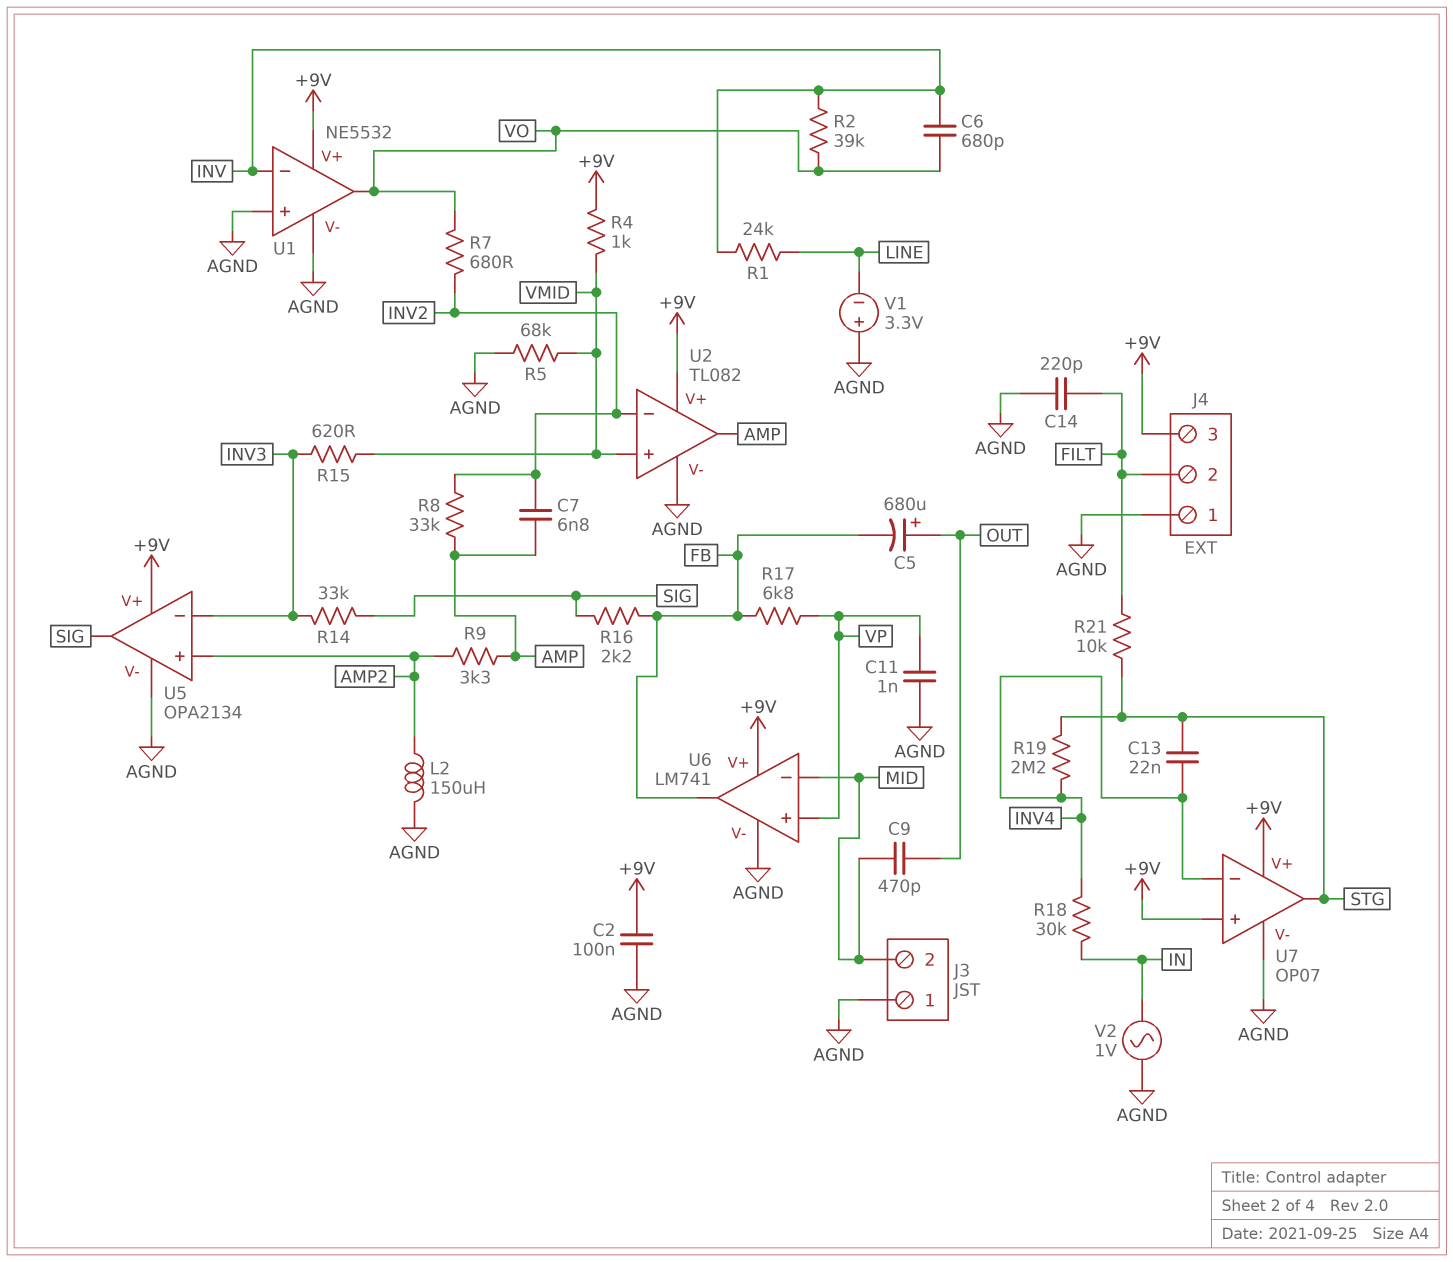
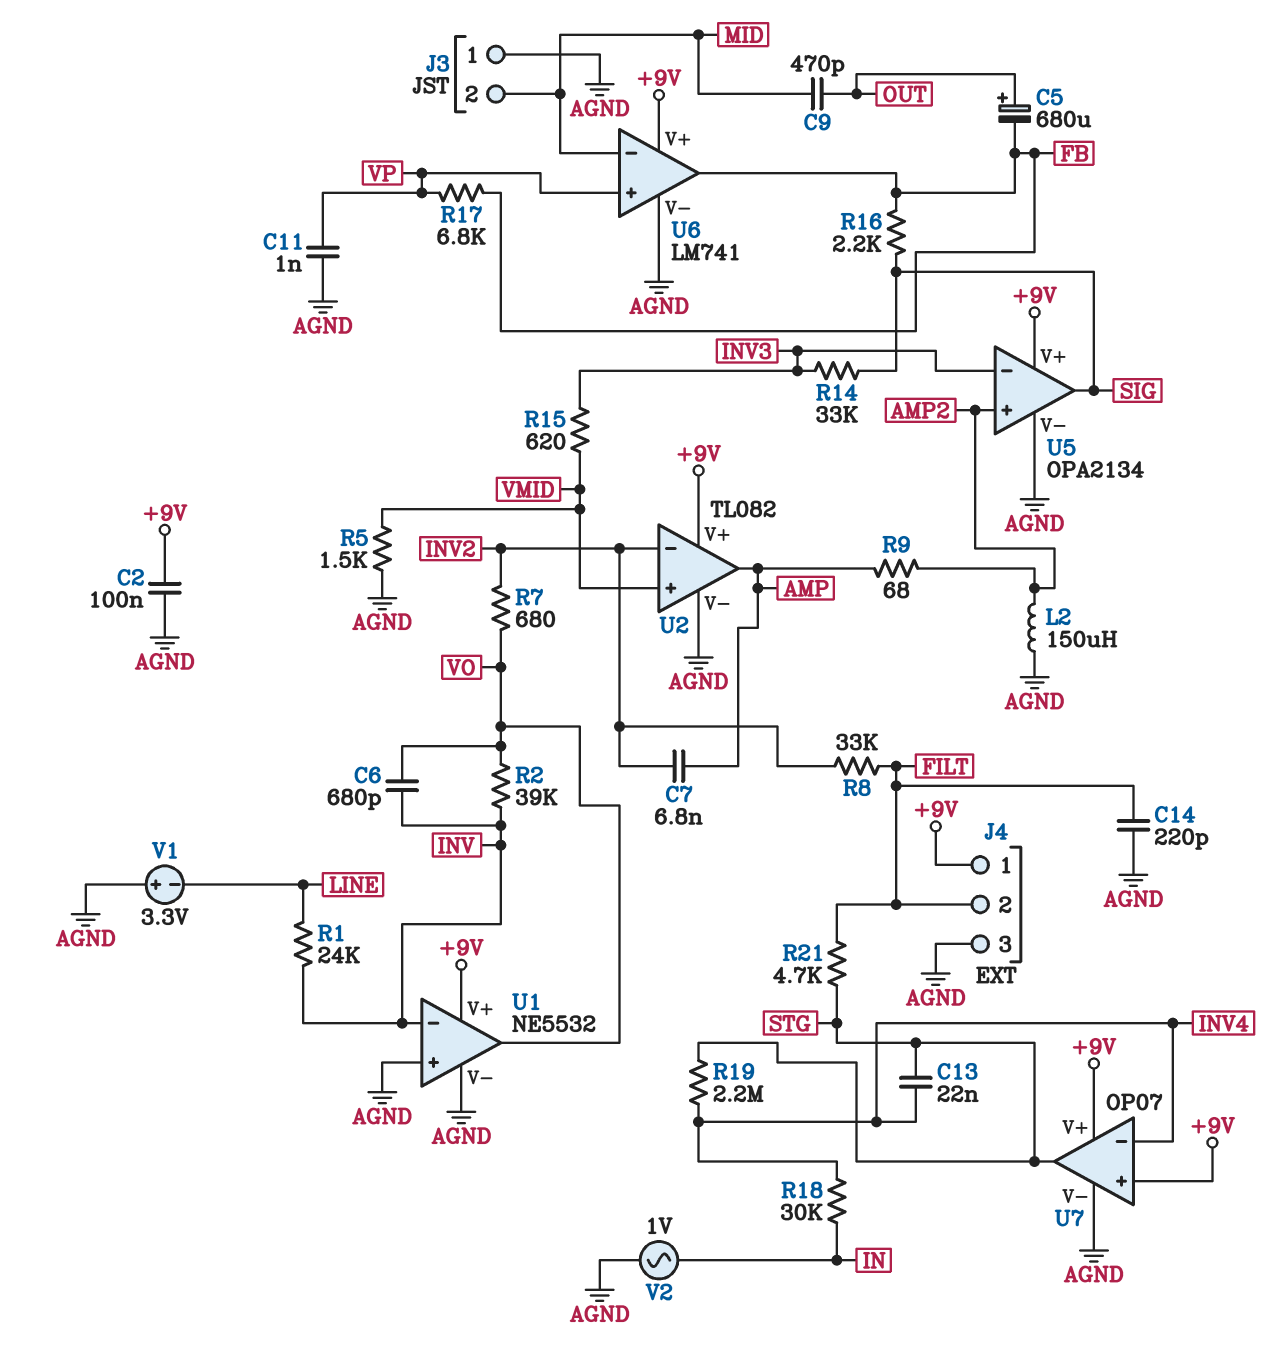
J4 pin 1: AGND -> +9V
J4 pin 3: +9V -> AGND
R4: 1k (+9V, VMID) -> none
R5: 68k (AGND, VMID) -> 1.5k (AGND, VMID)
R8: 33k (AMP, INV2) -> 33k (FILT, INV2)
R9: 3.3k (AMP, AMP2) -> 68 (AMP, AMP2)
R21: 10k (FILT, STG) -> 4.7k (FILT, STG)

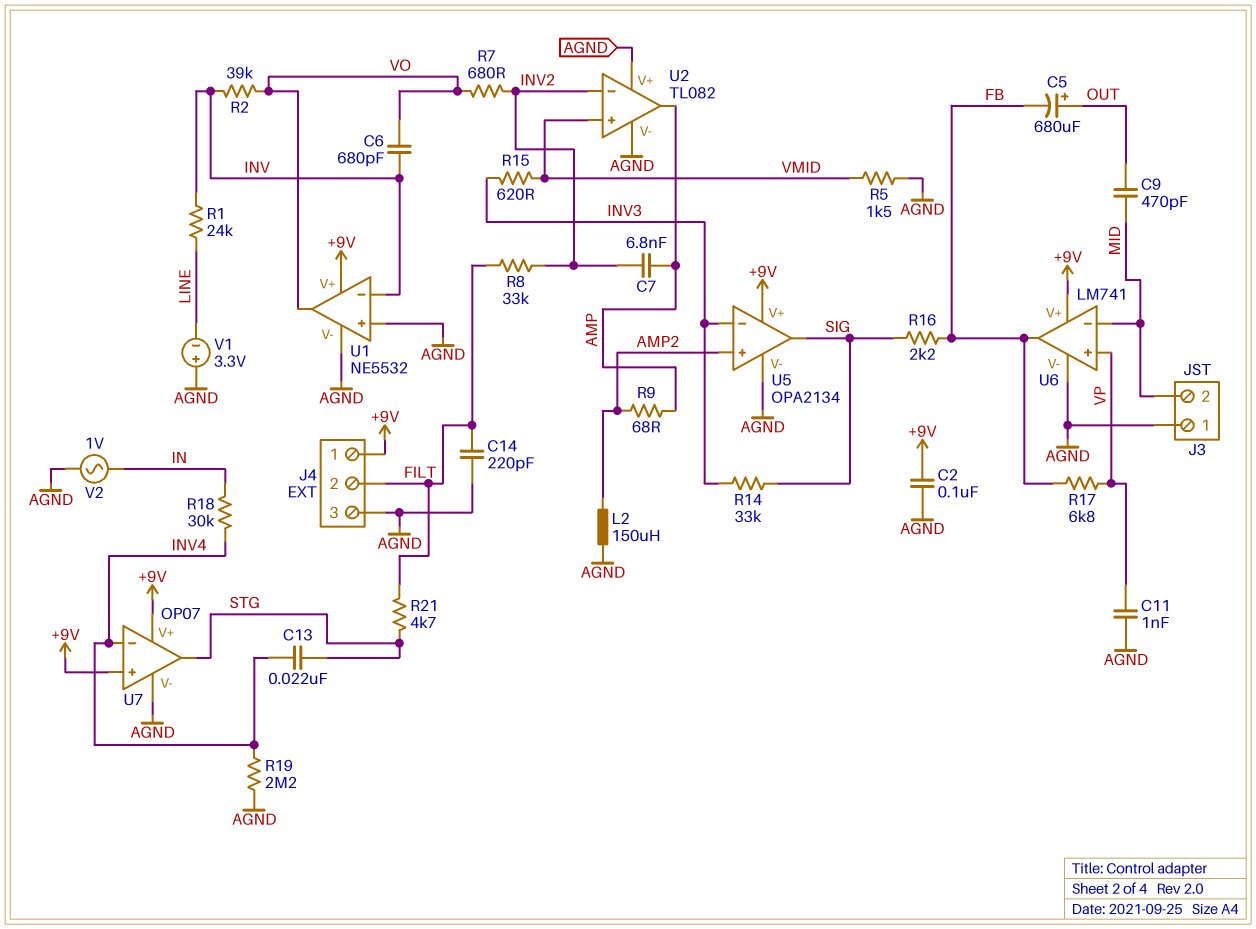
R19: 2.2M (INV4, STG) -> 2.2M (AGND, INV4)
U2 pin V+: +9V -> AGND

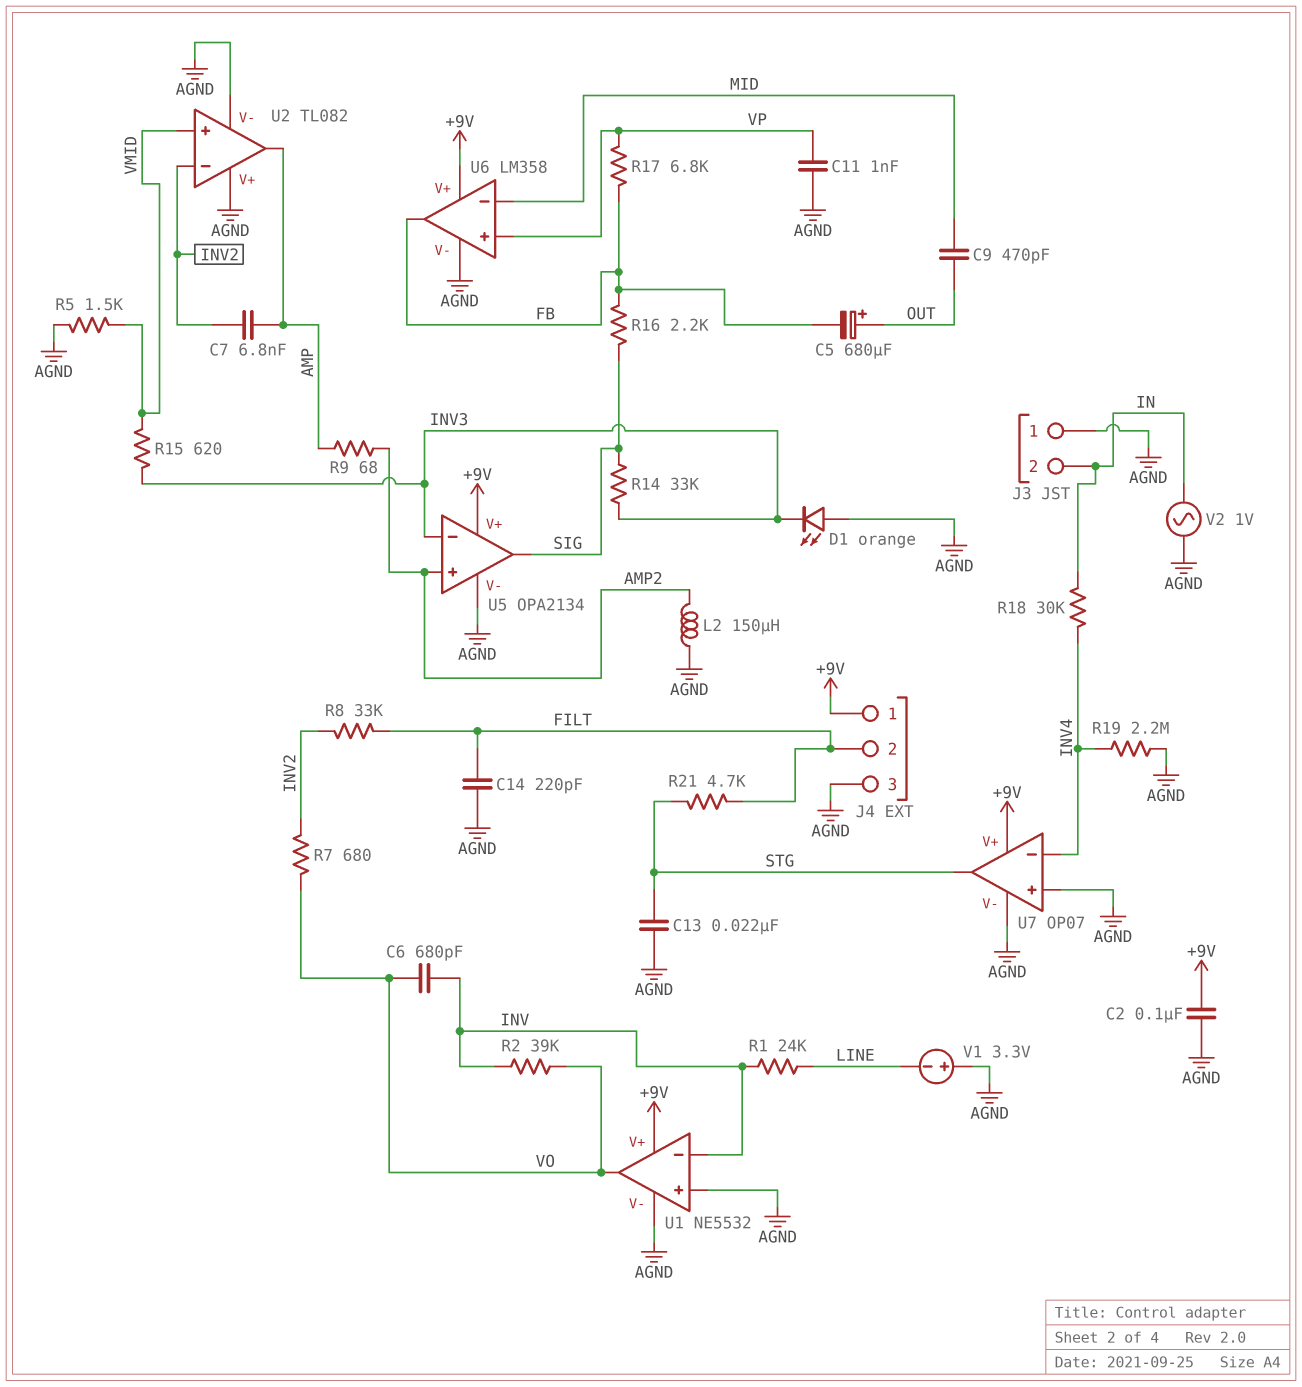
C13: 22nF (INV4, STG) -> 22nF (AGND, STG)
D1: none -> LED orange (A AGND, K INV3)
J3 pin 2: MID -> IN
U6: LM741 -> LM358
U7 pin in+: +9V -> AGND

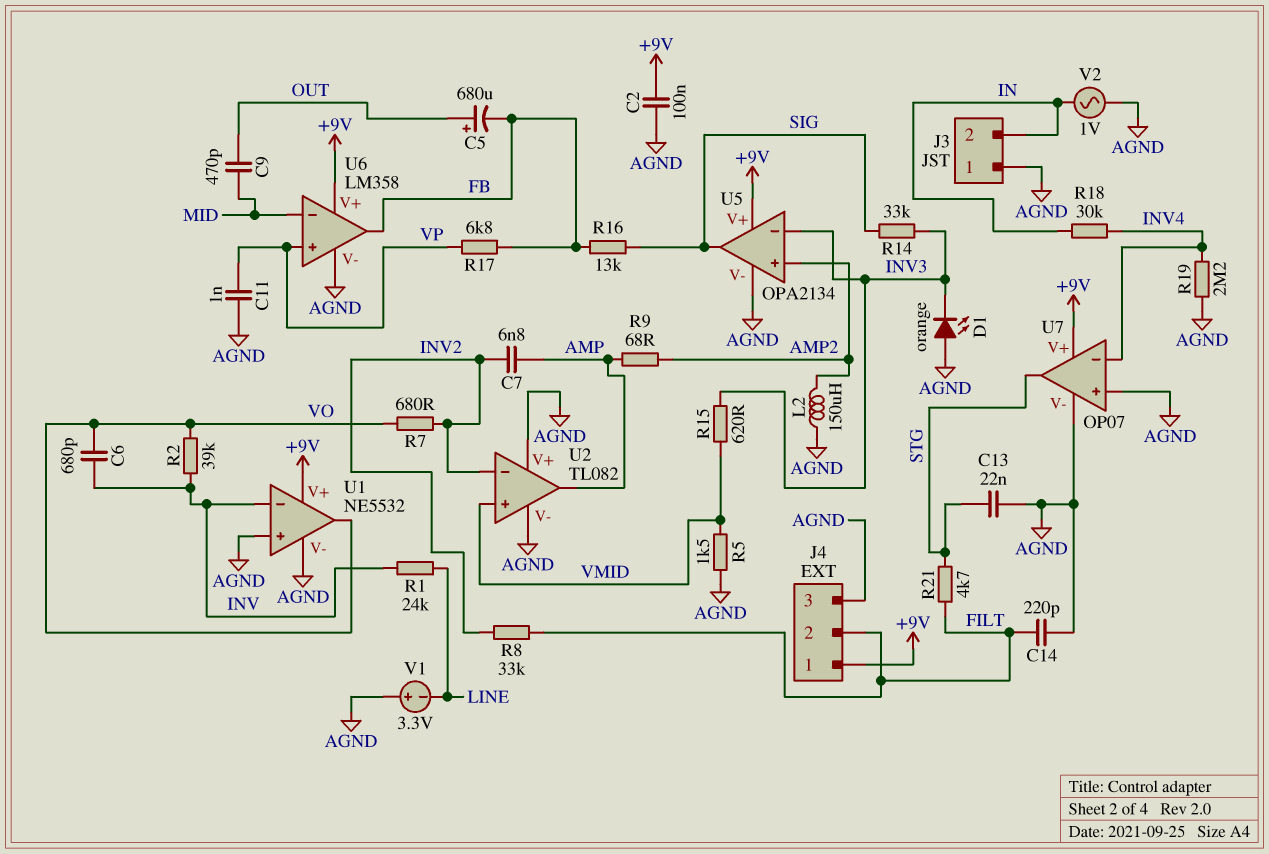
R16: 2.2k (FB, SIG) -> 13k (FB, SIG)

